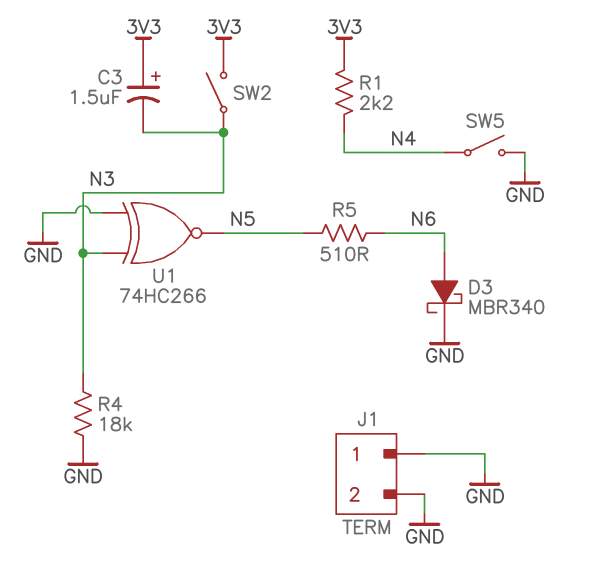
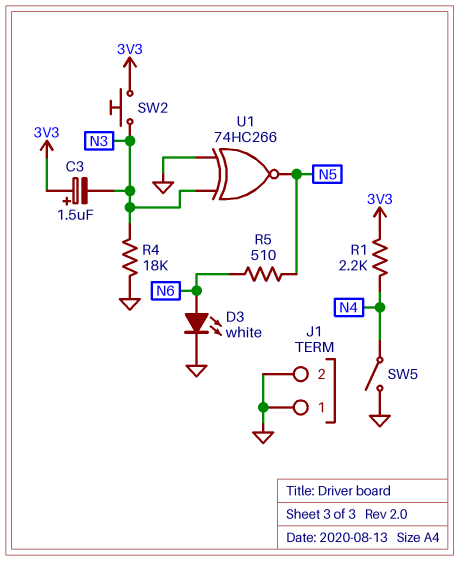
D3: schottky MBR340 (A N6, K GND) -> LED white (A N6, K GND)
SW2: switch (3V3, N3) -> button (3V3, N3)

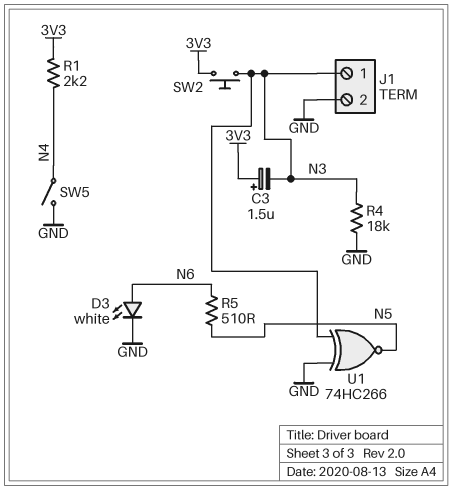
J1 pin 1: GND -> N3

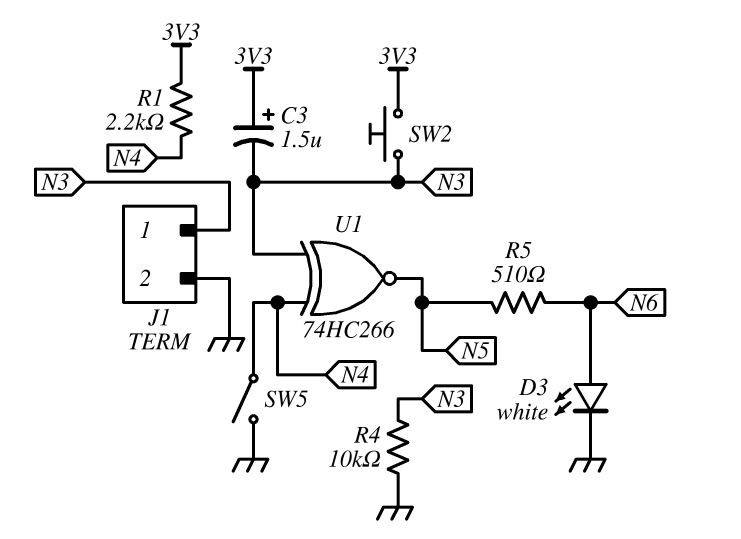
R4: 18k (GND, N3) -> 10k (GND, N3)
U1: XNOR 74HC266 (in GND, in N3, out N5) -> XNOR 74HC266 (in N3, in N4, out N5)

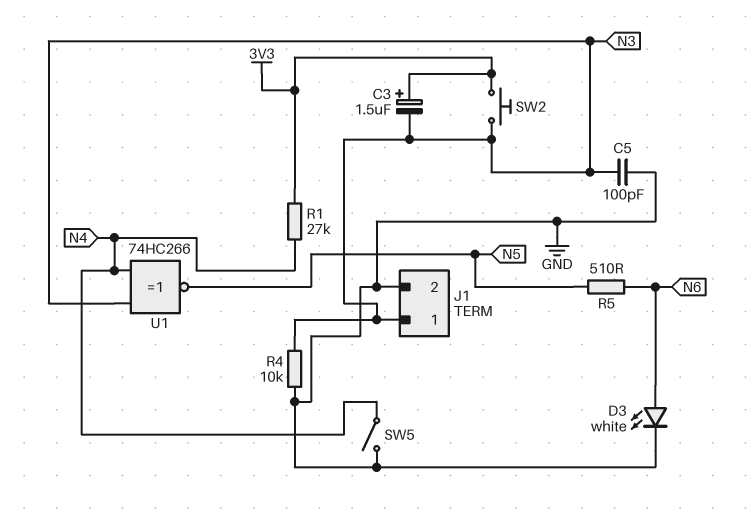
C5: none -> 100pF (GND, N3)
R1: 2.2k (3V3, N4) -> 27k (3V3, N4)

